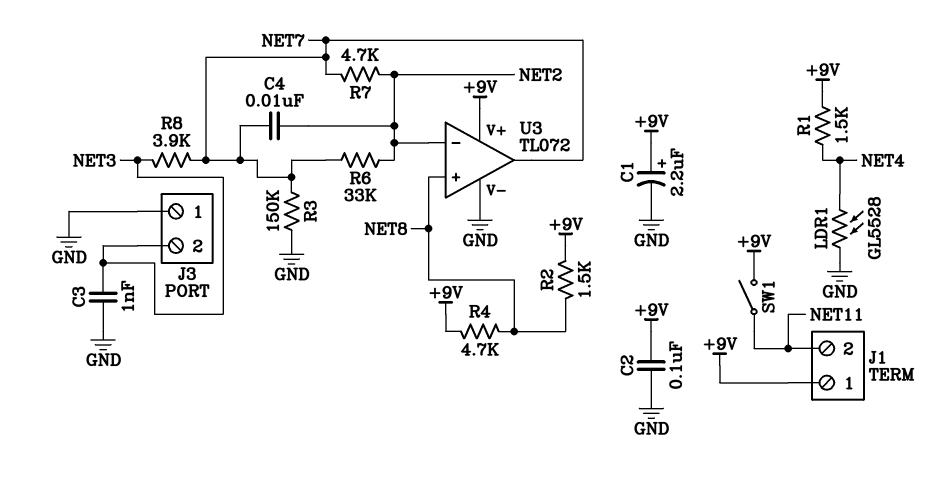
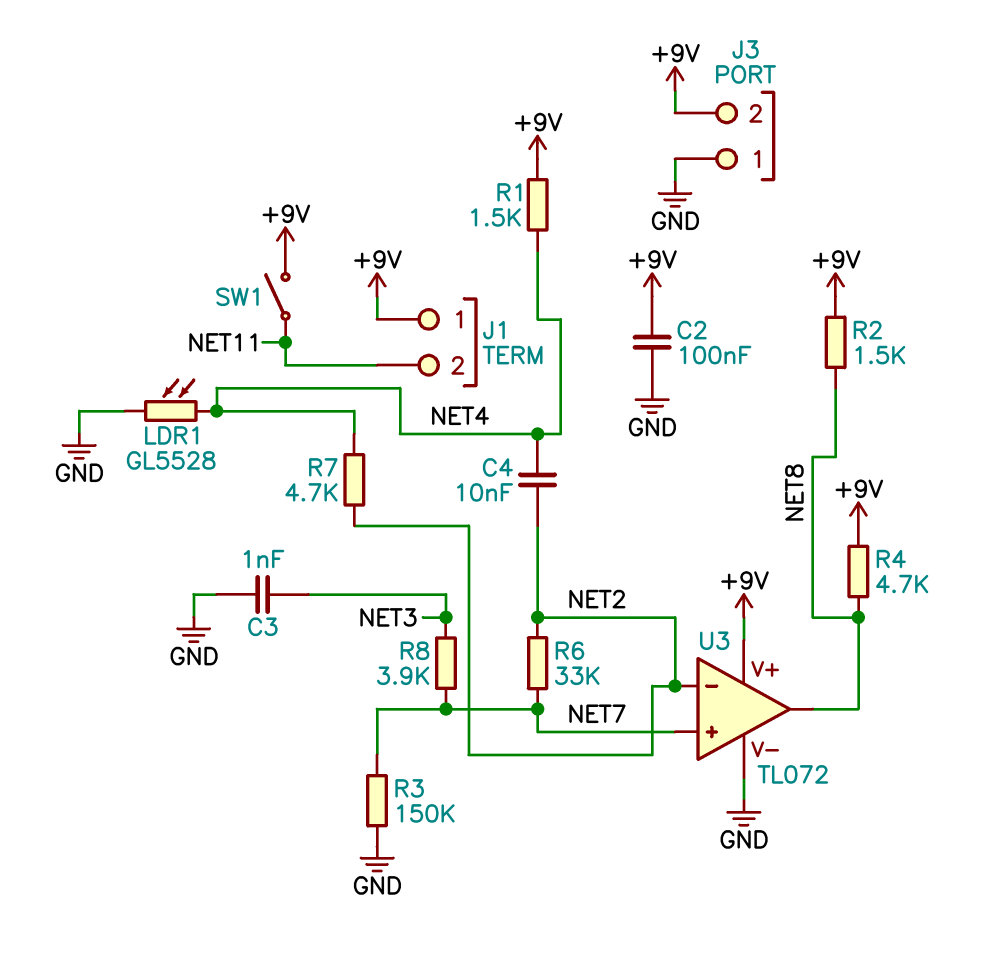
C1: 2.2uF (plus +9V, minus GND) -> none
C4: 10nF (NET2, NET7) -> 10nF (NET2, NET4)
J3 pin 2: NET3 -> +9V
R7: 4.7k (NET2, NET7) -> 4.7k (NET2, NET4)
U3 pin in+: NET8 -> NET7
U3 pin out: NET7 -> NET8

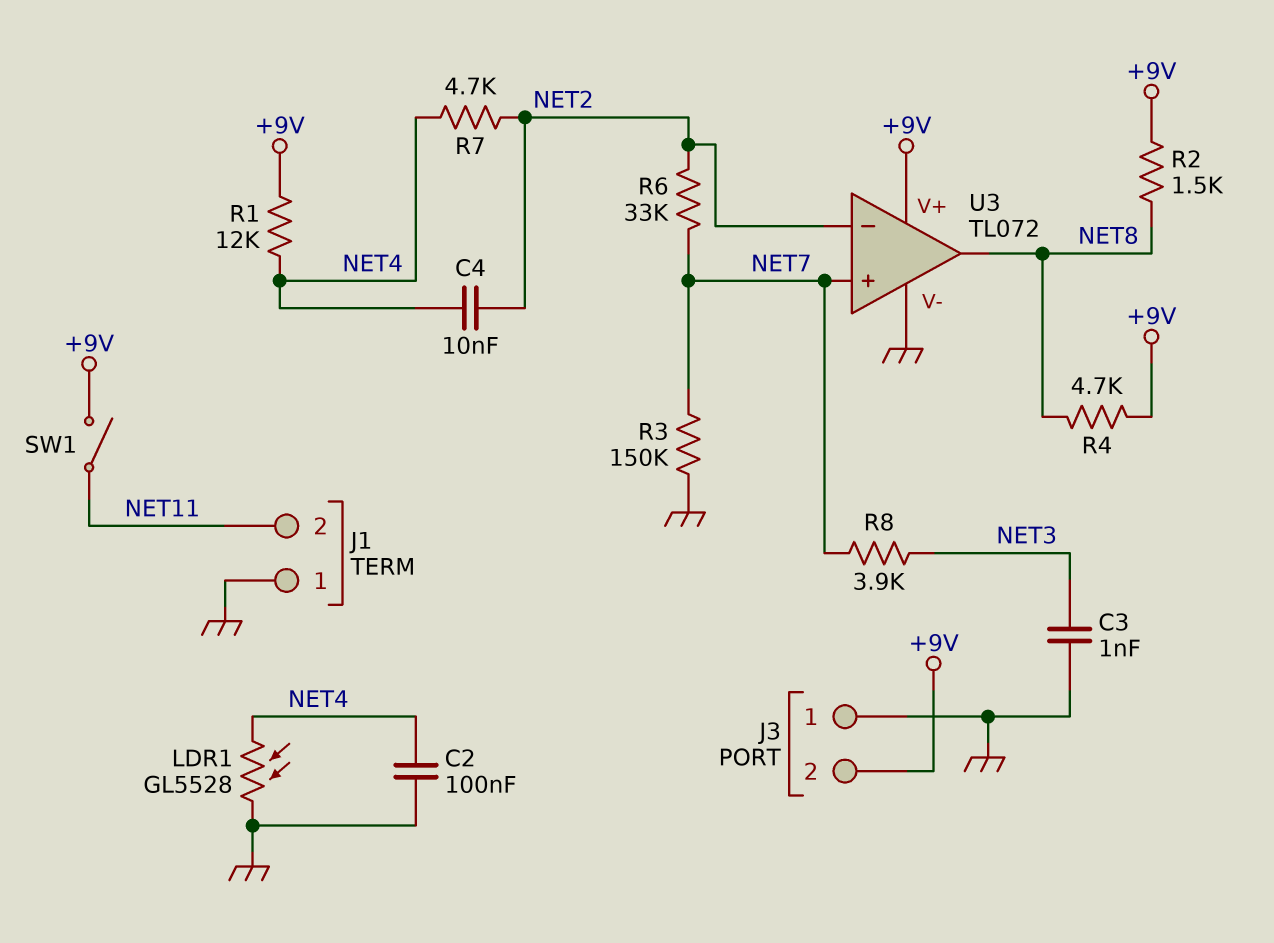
C2: 100nF (+9V, GND) -> 100nF (GND, NET4)
J1 pin 1: +9V -> GND
R1: 1.5k (+9V, NET4) -> 12k (+9V, NET4)

